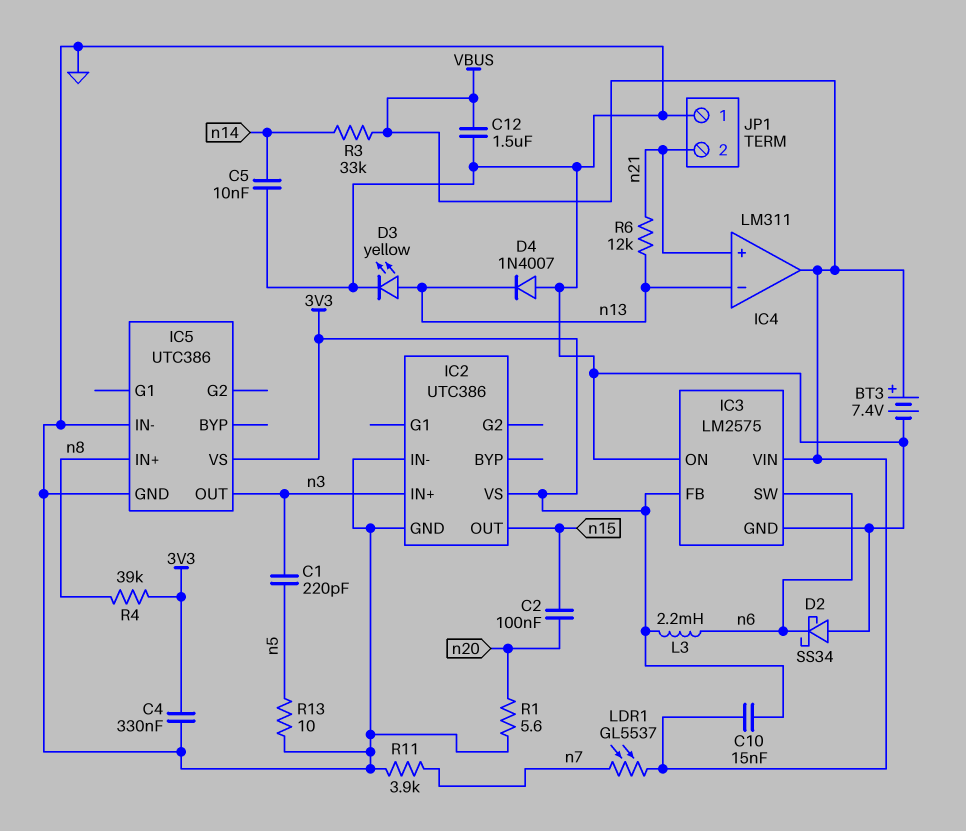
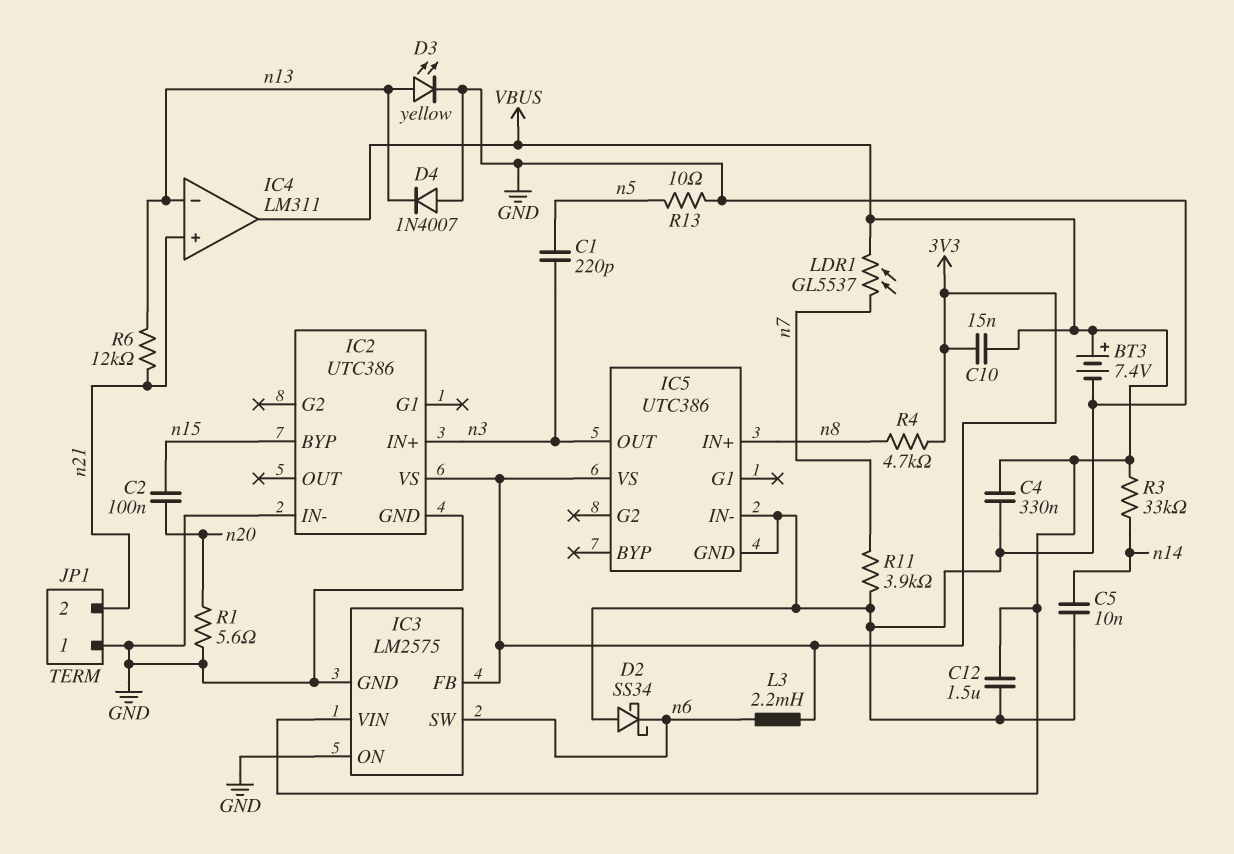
C4: 330nF (3V3, GND) -> 330nF (GND, VBUS)
IC2 pin BYP: none -> n15
IC2 pin OUT: n15 -> none
R4: 39k (3V3, n8) -> 4.7k (3V3, n8)

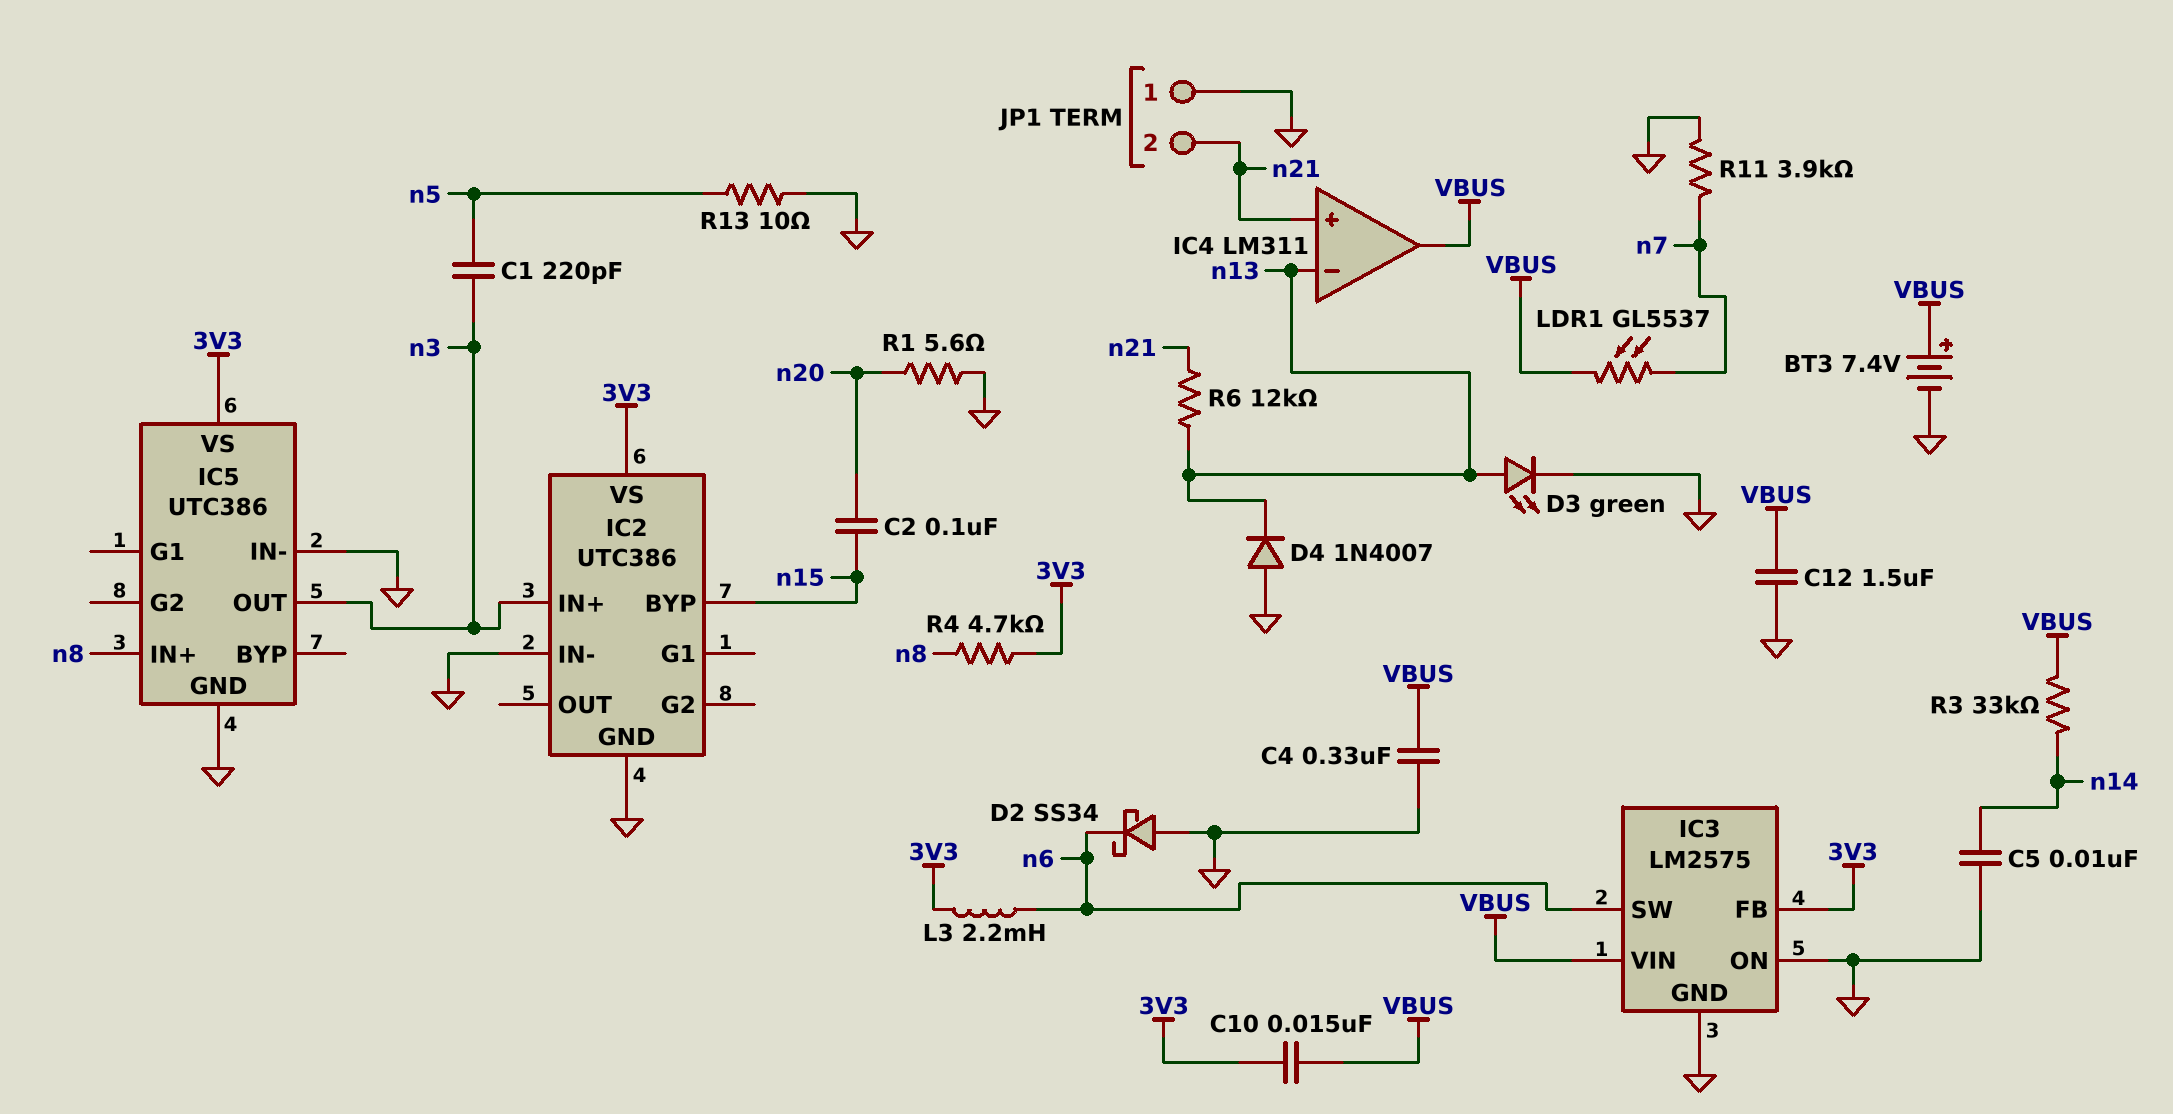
D3: LED yellow (A n13, K GND) -> LED green (A n13, K GND)

